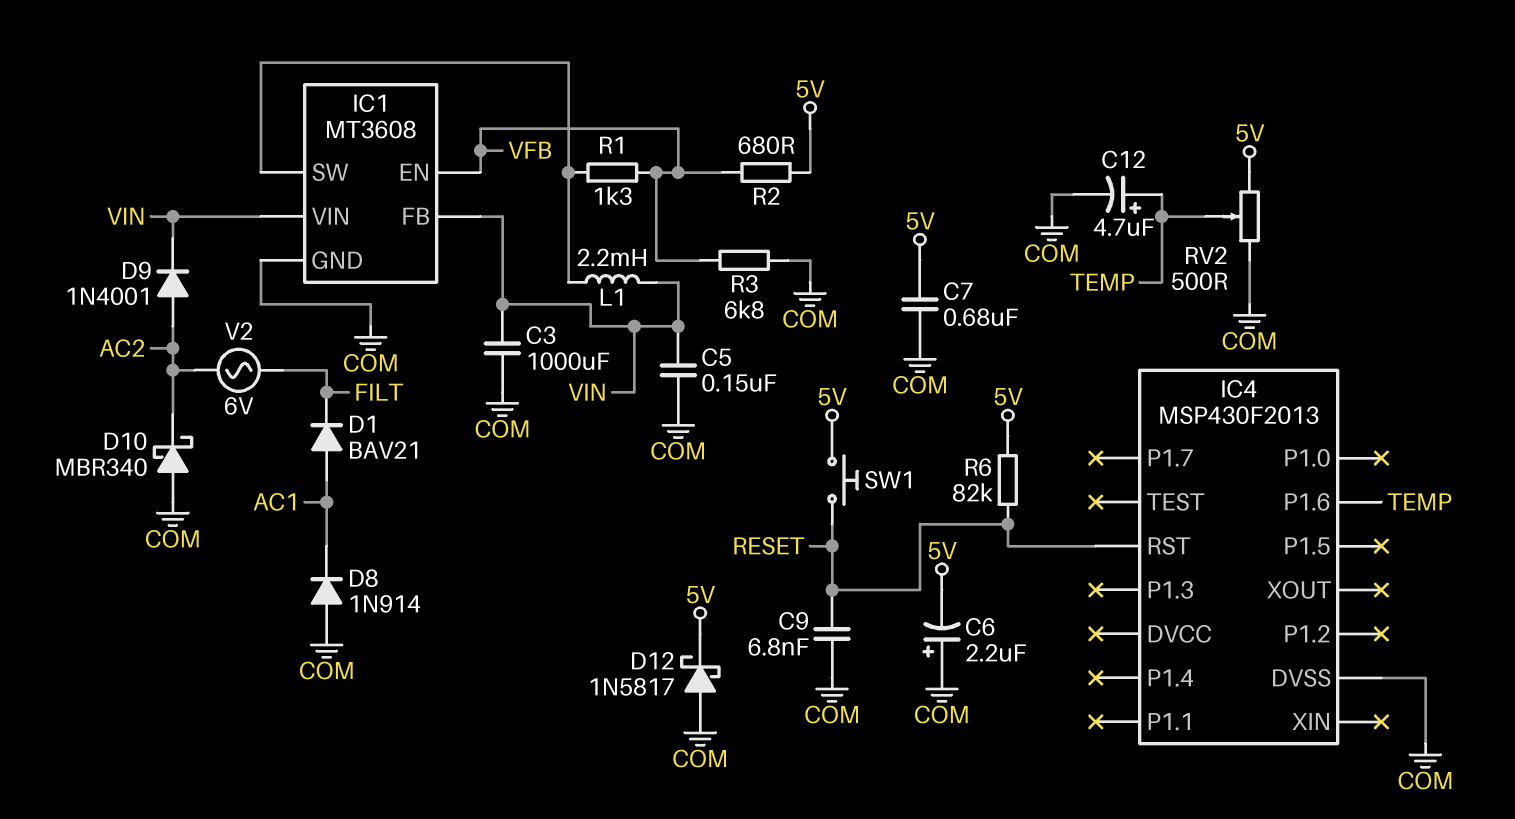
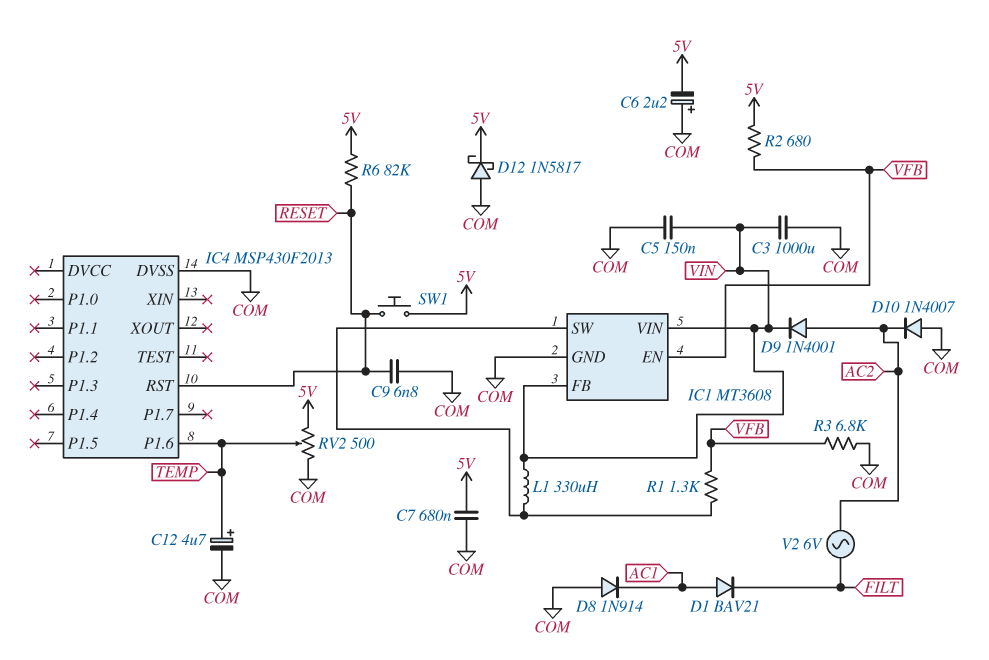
D10: schottky MBR340 (A COM, K AC2) -> diode 1N4007 (A COM, K AC2)
L1: 2.2mH (IC1/SW, VIN) -> 330uH (IC1/SW, VIN)

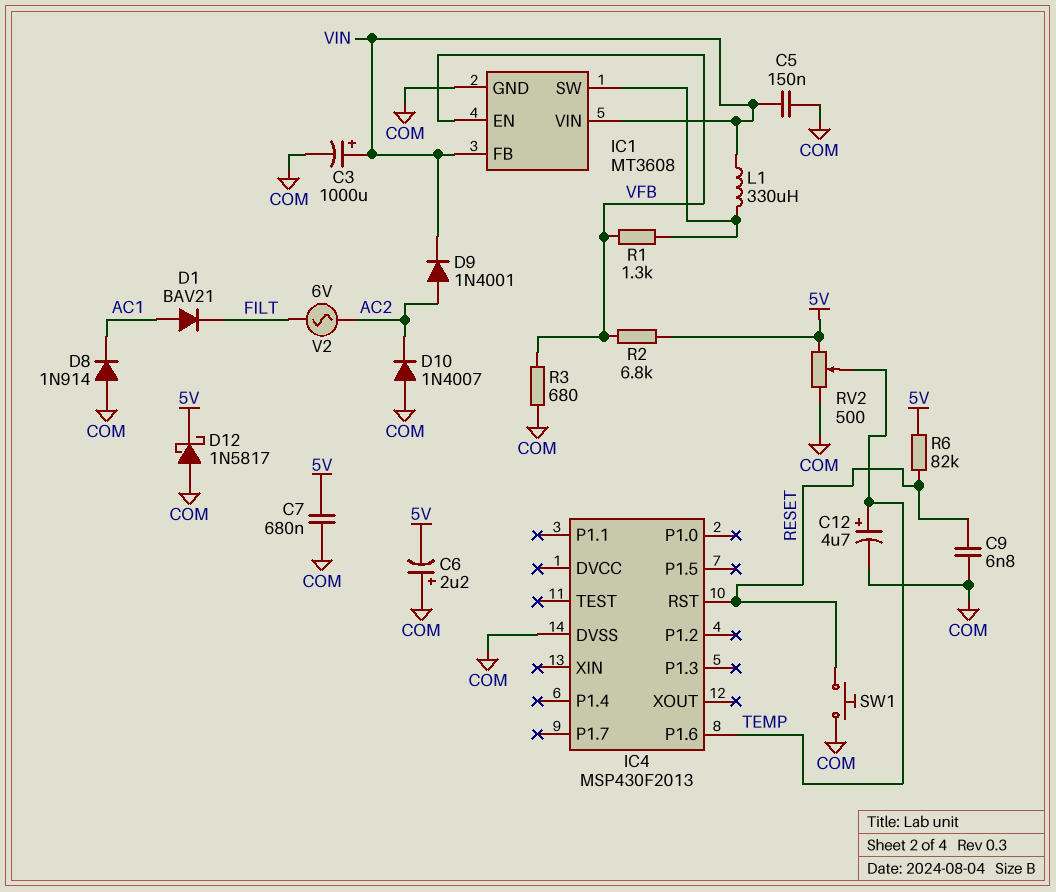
C3: 1000uF (COM, VIN) -> 1000uF (plus VIN, minus COM)
R2: 680 (5V, VFB) -> 6.8k (5V, VFB)
R3: 6.8k (COM, VFB) -> 680 (COM, VFB)
SW1: button (5V, RESET) -> button (COM, RESET)

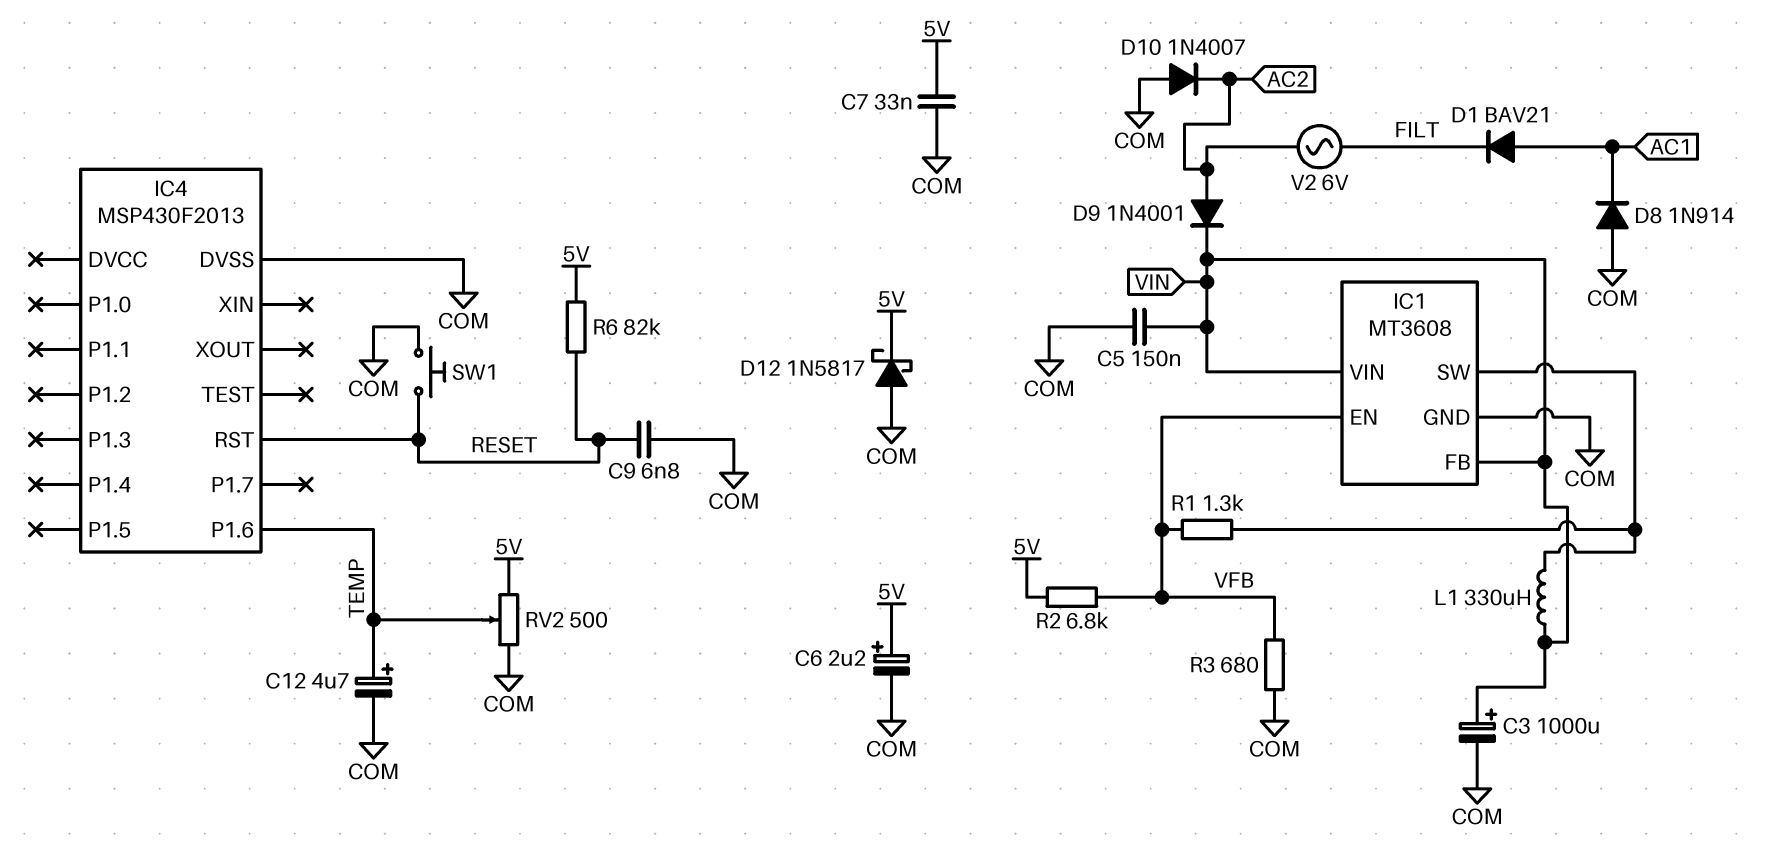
C6: 2.2uF (plus COM, minus 5V) -> 2.2uF (plus 5V, minus COM)
C7: 680nF (5V, COM) -> 33nF (5V, COM)

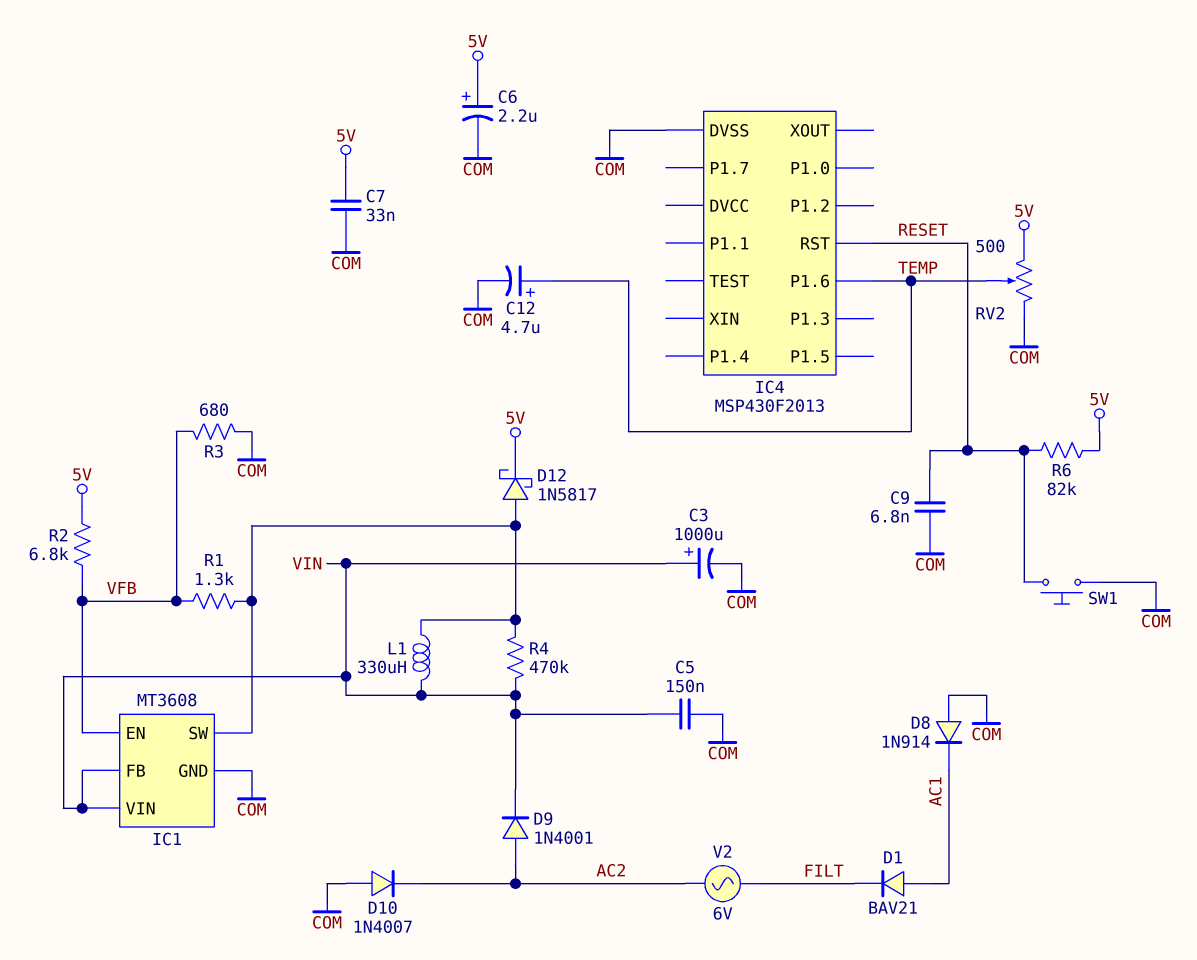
D12: schottky 1N5817 (A COM, K 5V) -> schottky 1N5817 (A IC1/SW, K 5V)
R4: none -> 470k (IC1/SW, VIN)

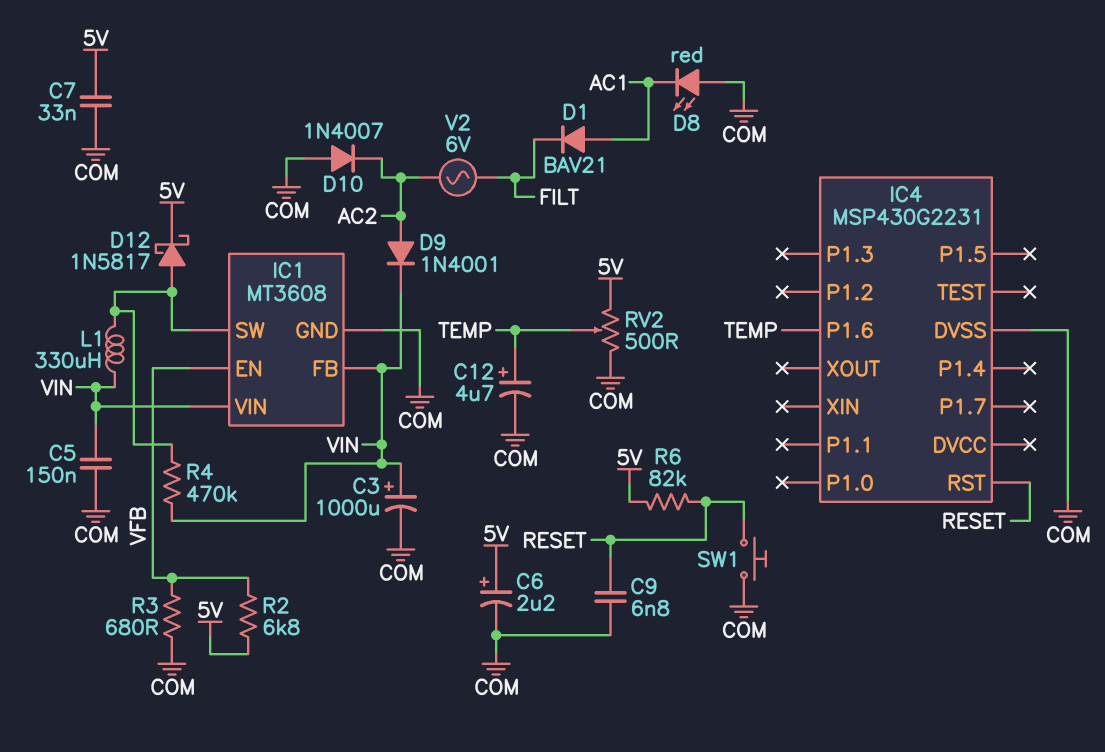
D8: diode 1N914 (A COM, K AC1) -> LED red (A COM, K AC1)
IC4: MSP430F2013 -> MSP430G2231
R1: 1.3k (IC1/SW, VFB) -> none

